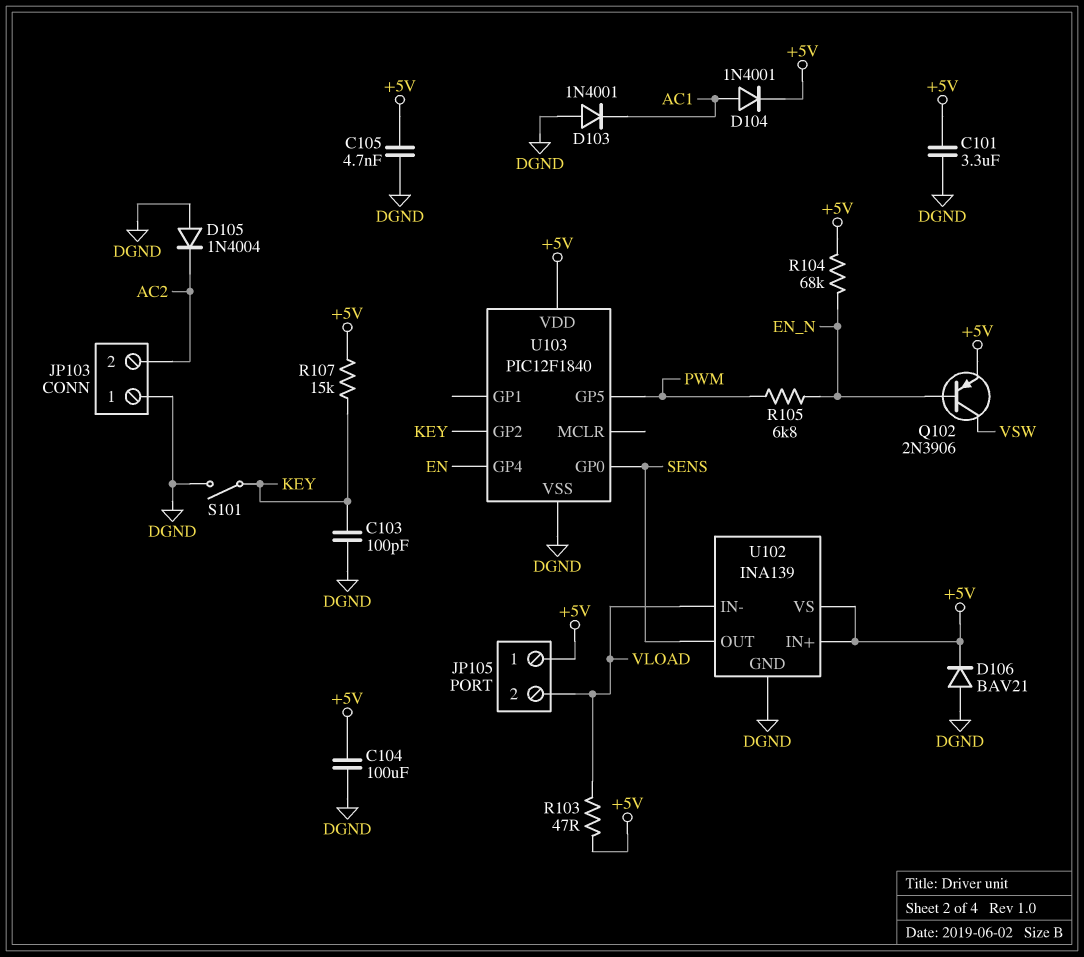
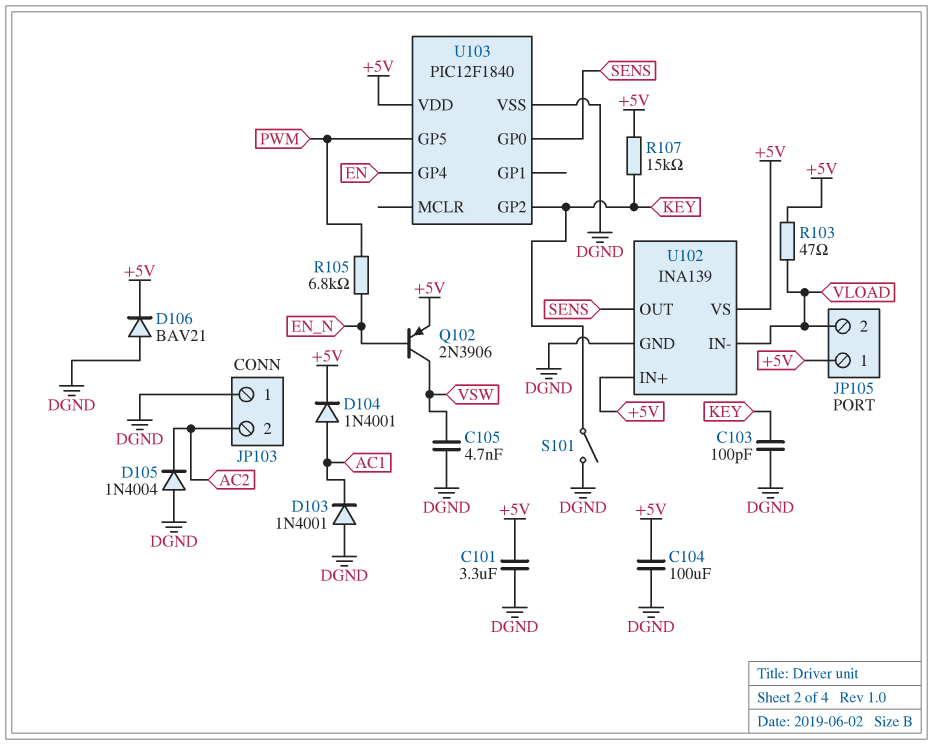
C105: 4.7nF (+5V, DGND) -> 4.7nF (DGND, VSW)
R104: 68k (+5V, EN_N) -> none

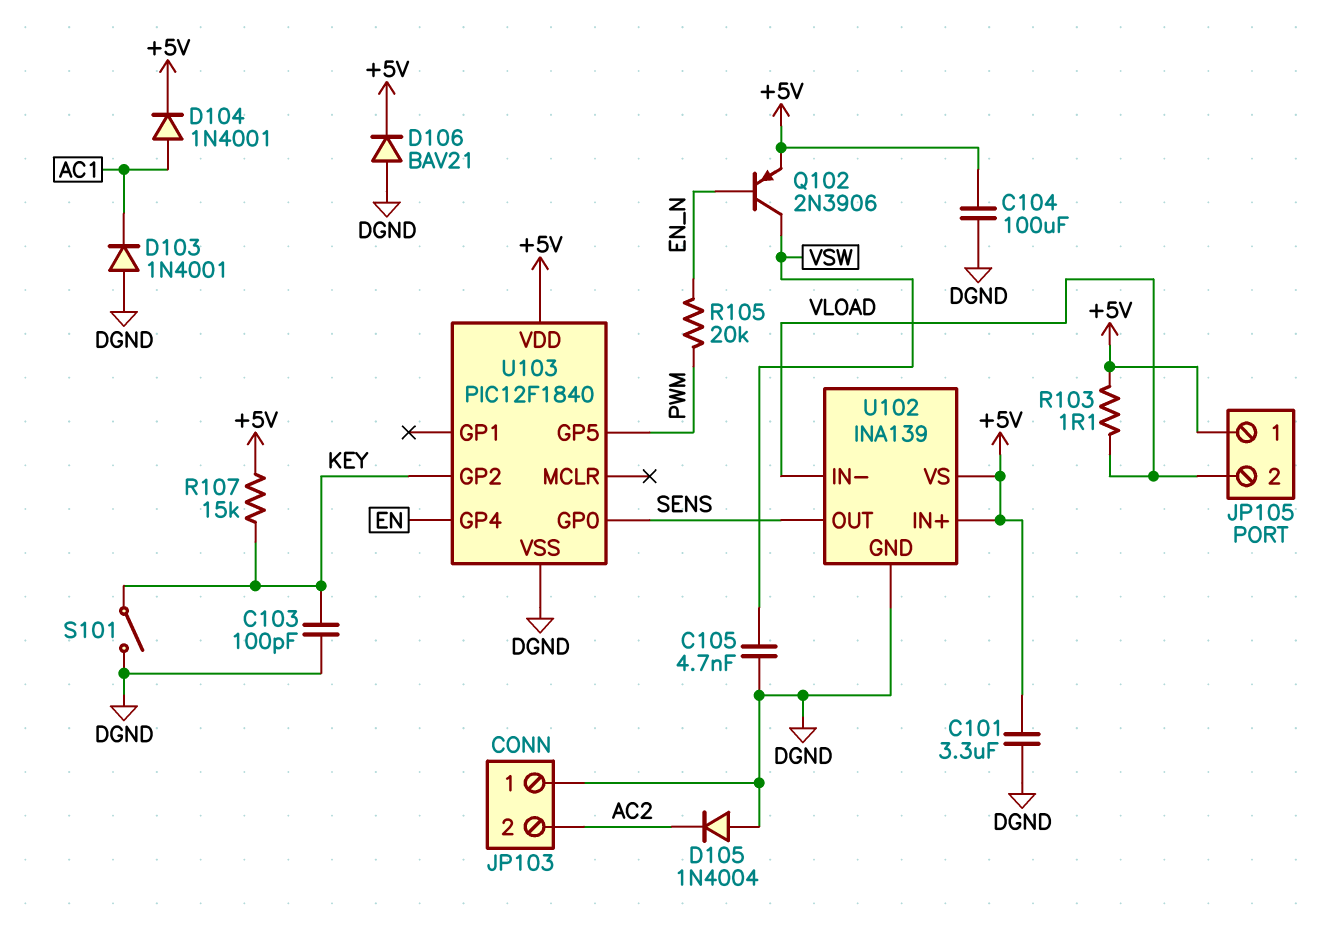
R103: 47 (+5V, VLOAD) -> 1.1 (+5V, VLOAD)
R105: 6.8k (EN_N, PWM) -> 20k (EN_N, PWM)

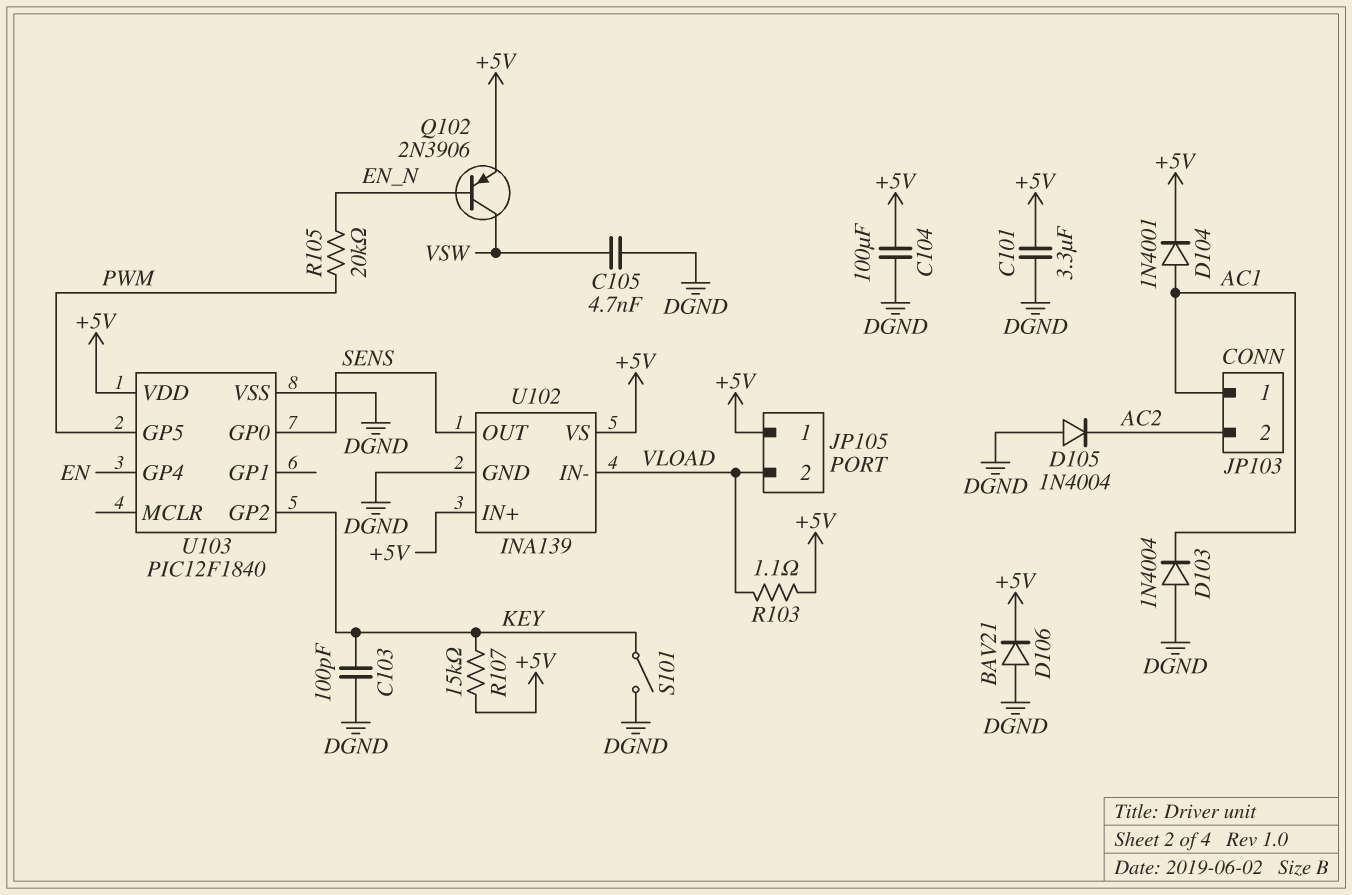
D103: diode 1N4001 (A DGND, K AC1) -> diode 1N4004 (A DGND, K AC1)
JP103 pin 1: DGND -> AC1

